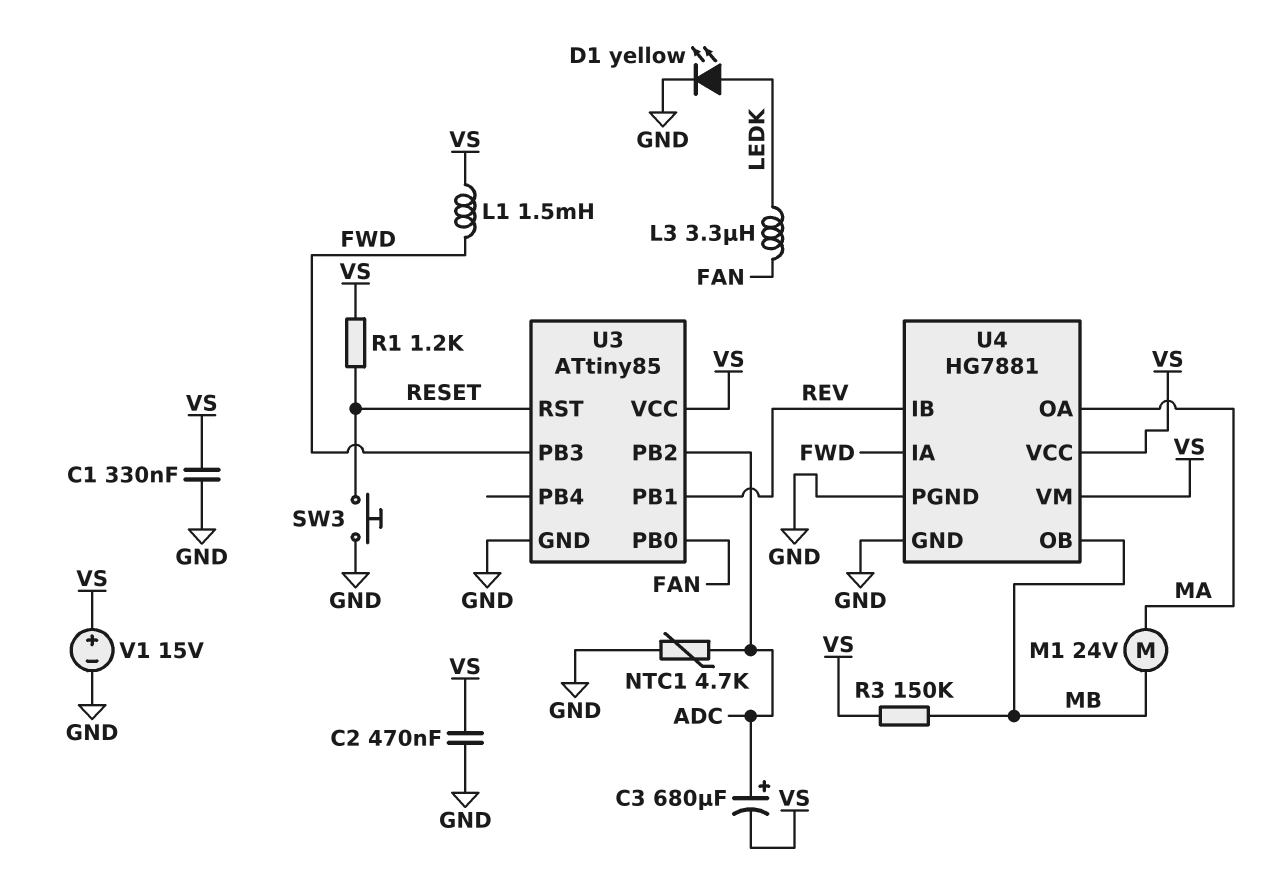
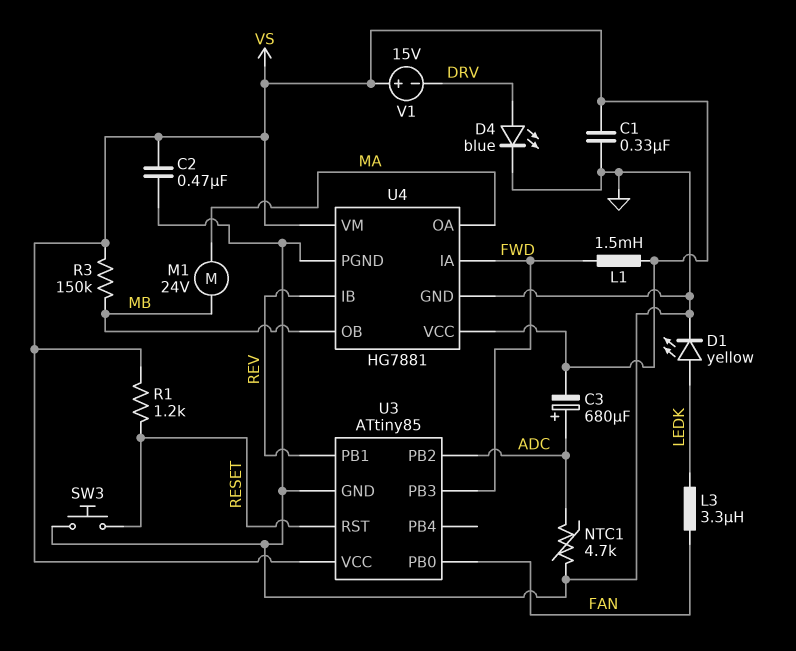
D4: none -> LED blue (A DRV, K GND)
V1: 15V (plus VS, minus GND) -> 15V (plus VS, minus DRV)

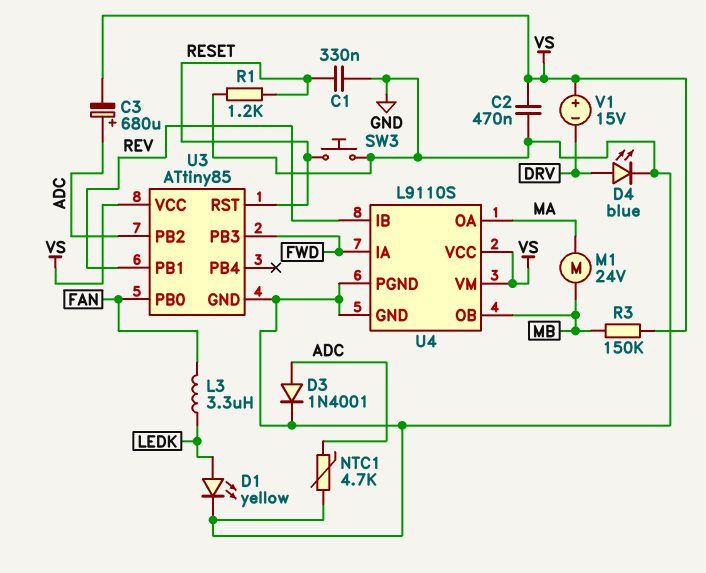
C1: 330nF (GND, VS) -> 330nF (GND, RESET)
D3: none -> diode 1N4001 (A ADC, K GND)
L1: 1.5mH (FWD, VS) -> none
R1: 1.2k (RESET, VS) -> 1.2k (GND, RESET)
U4: HG7881 -> L9110S

